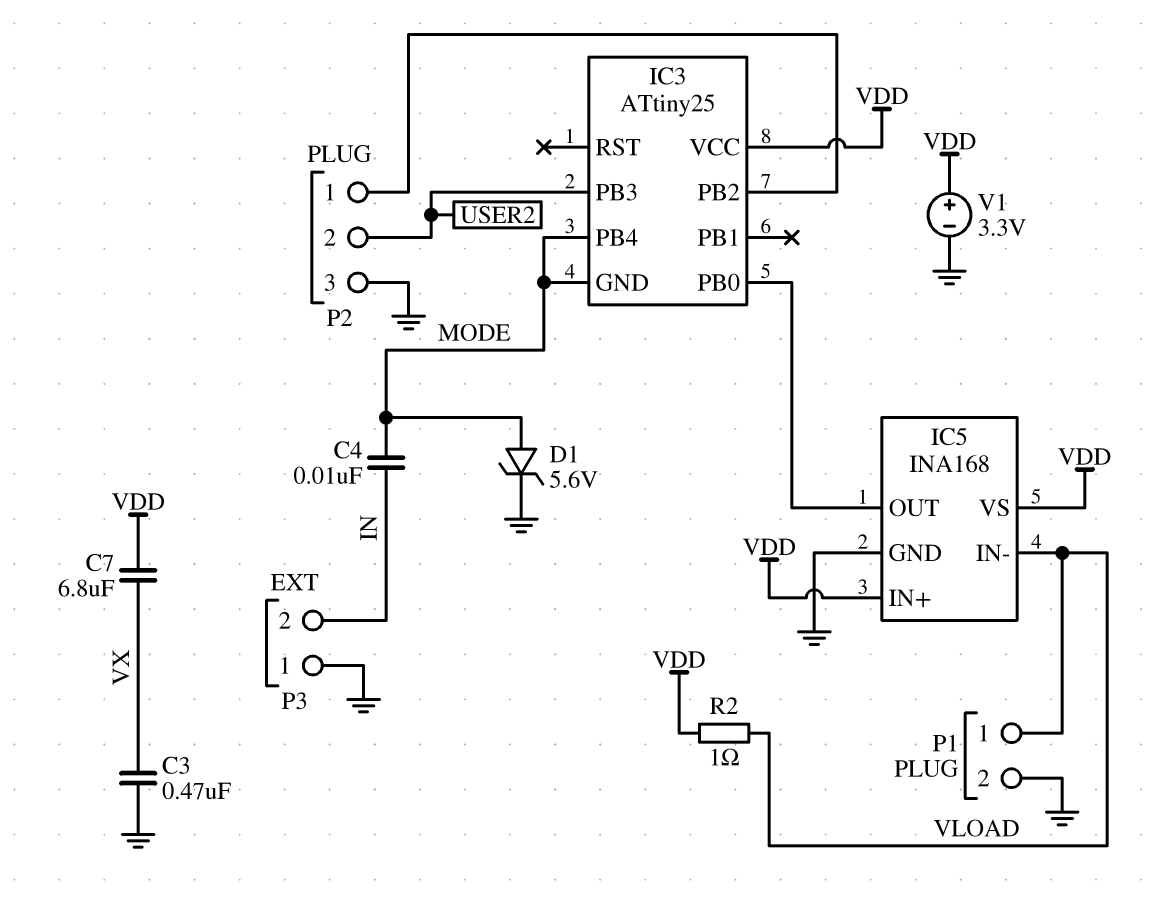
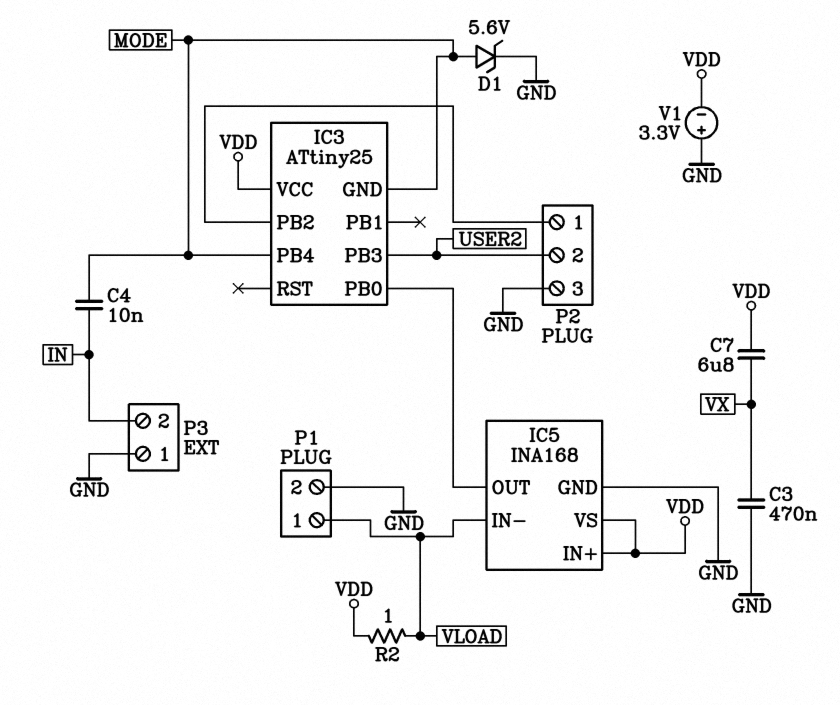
V1: 3.3V (plus VDD, minus GND) -> 3.3V (plus GND, minus VDD)

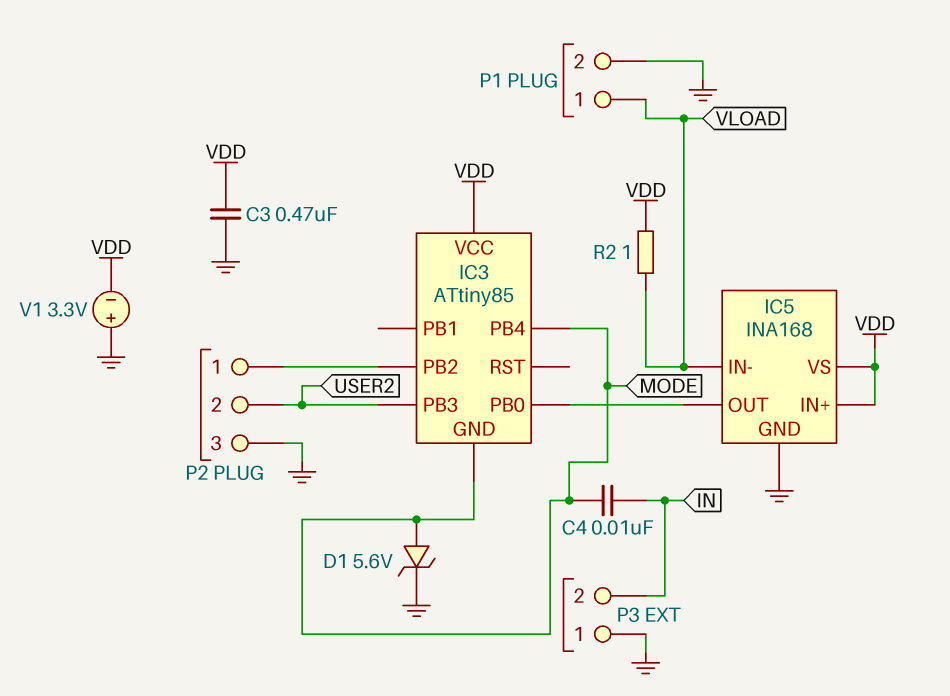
C3: 470nF (GND, VX) -> 470nF (GND, VDD)
C7: 6.8uF (VDD, VX) -> none
IC3: ATtiny25 -> ATtiny85

